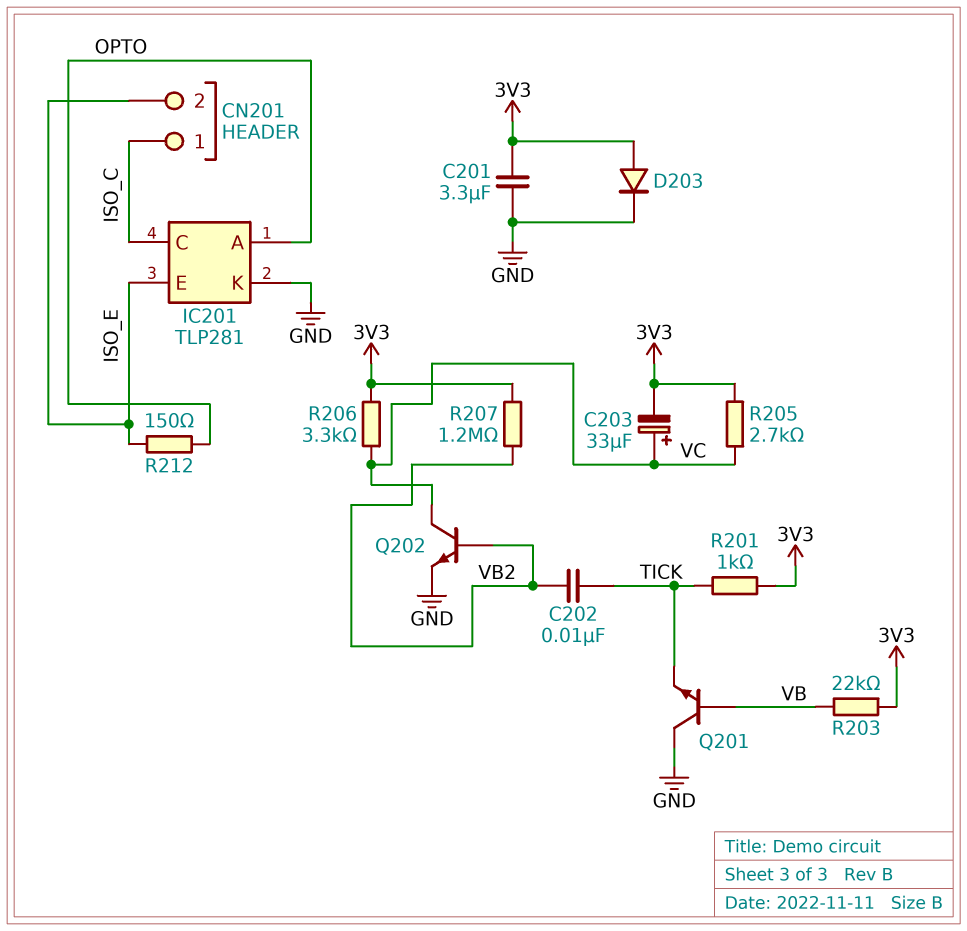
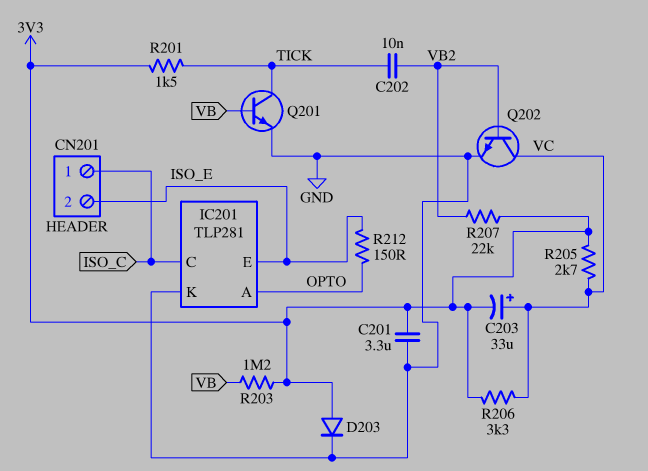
Q201: NPN (B VB, C GND, E TICK) -> NPN (B VB, C TICK, E GND)
R201: 1k (3V3, TICK) -> 1.5k (3V3, TICK)
R203: 22k (3V3, VB) -> 1.2M (3V3, VB)
R207: 1.2M (3V3, VB2) -> 22k (3V3, VB2)

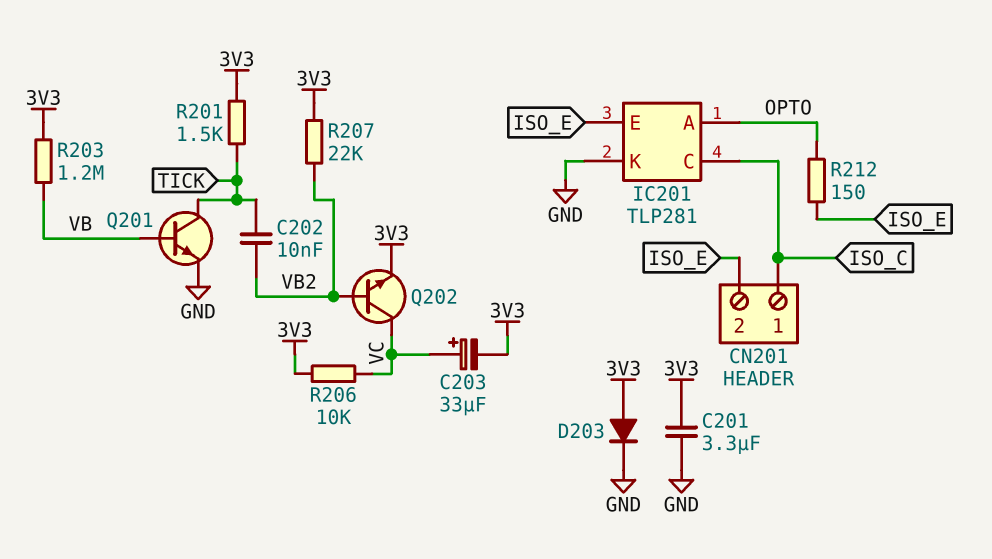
Q202: NPN (B VB2, C VC, E GND) -> NPN (B VB2, C VC, E 3V3)
R205: 2.7k (3V3, VC) -> none
R206: 3.3k (3V3, VC) -> 10k (3V3, VC)

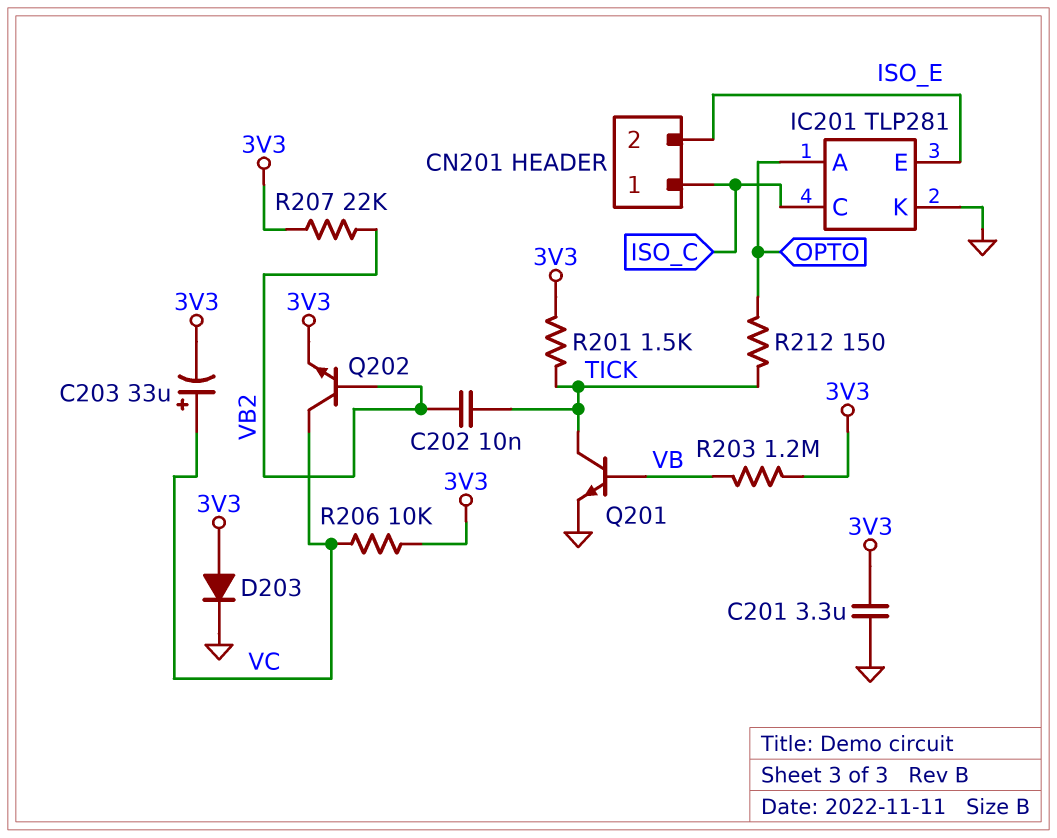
R212: 150 (ISO_E, OPTO) -> 150 (OPTO, TICK)

